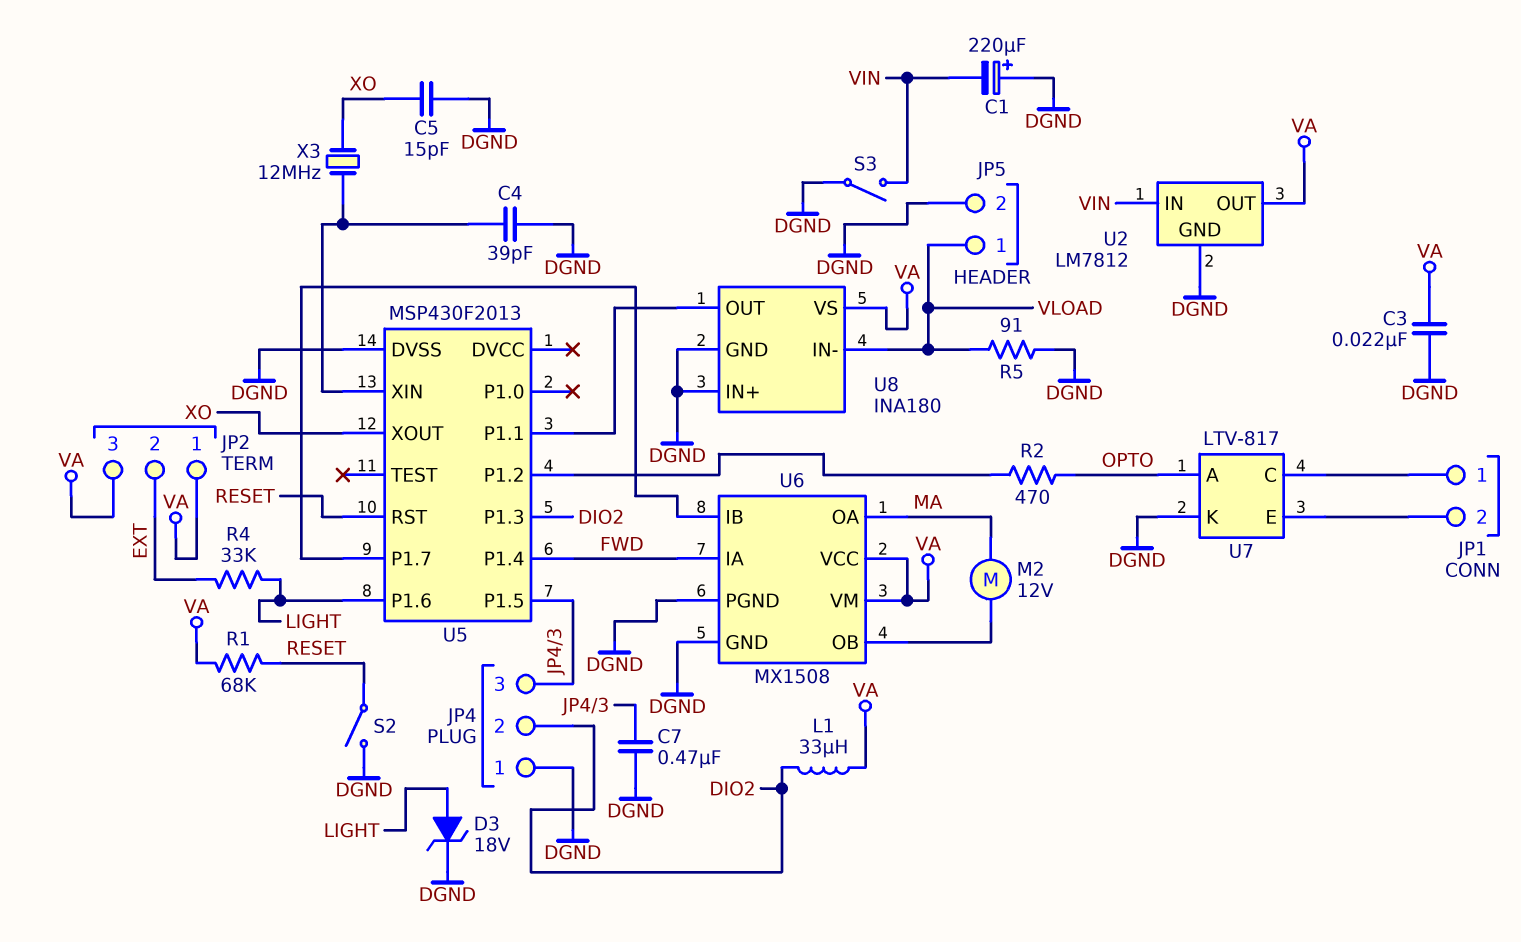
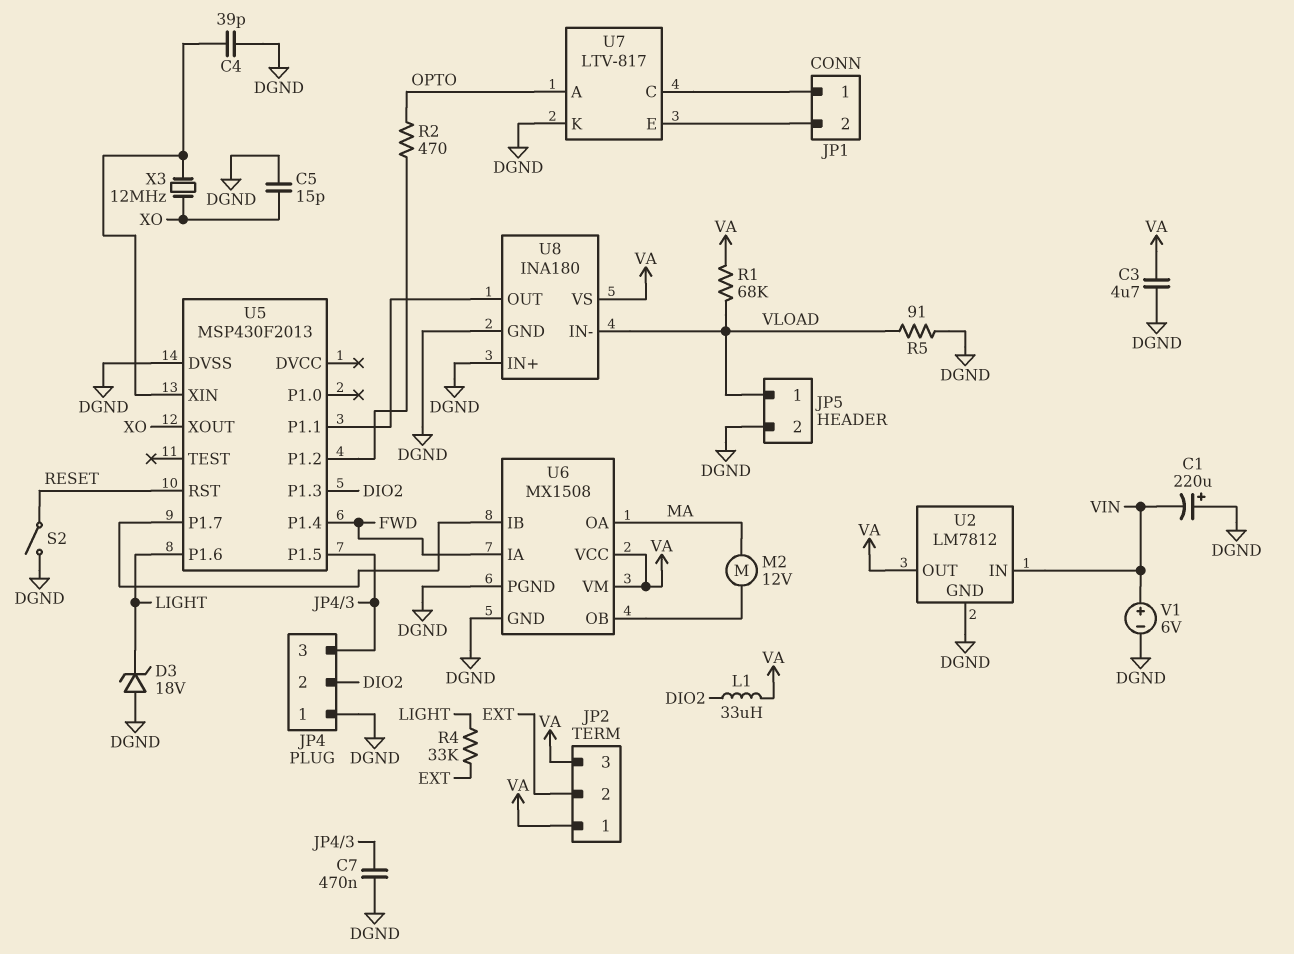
C3: 22nF (DGND, VA) -> 4.7uF (DGND, VA)
D3: zener 18V (A LIGHT, K DGND) -> zener 18V (A DGND, K LIGHT)
R1: 68k (RESET, VA) -> 68k (VA, VLOAD)
S3: switch (DGND, VIN) -> none
V1: none -> 6V (plus VIN, minus DGND)

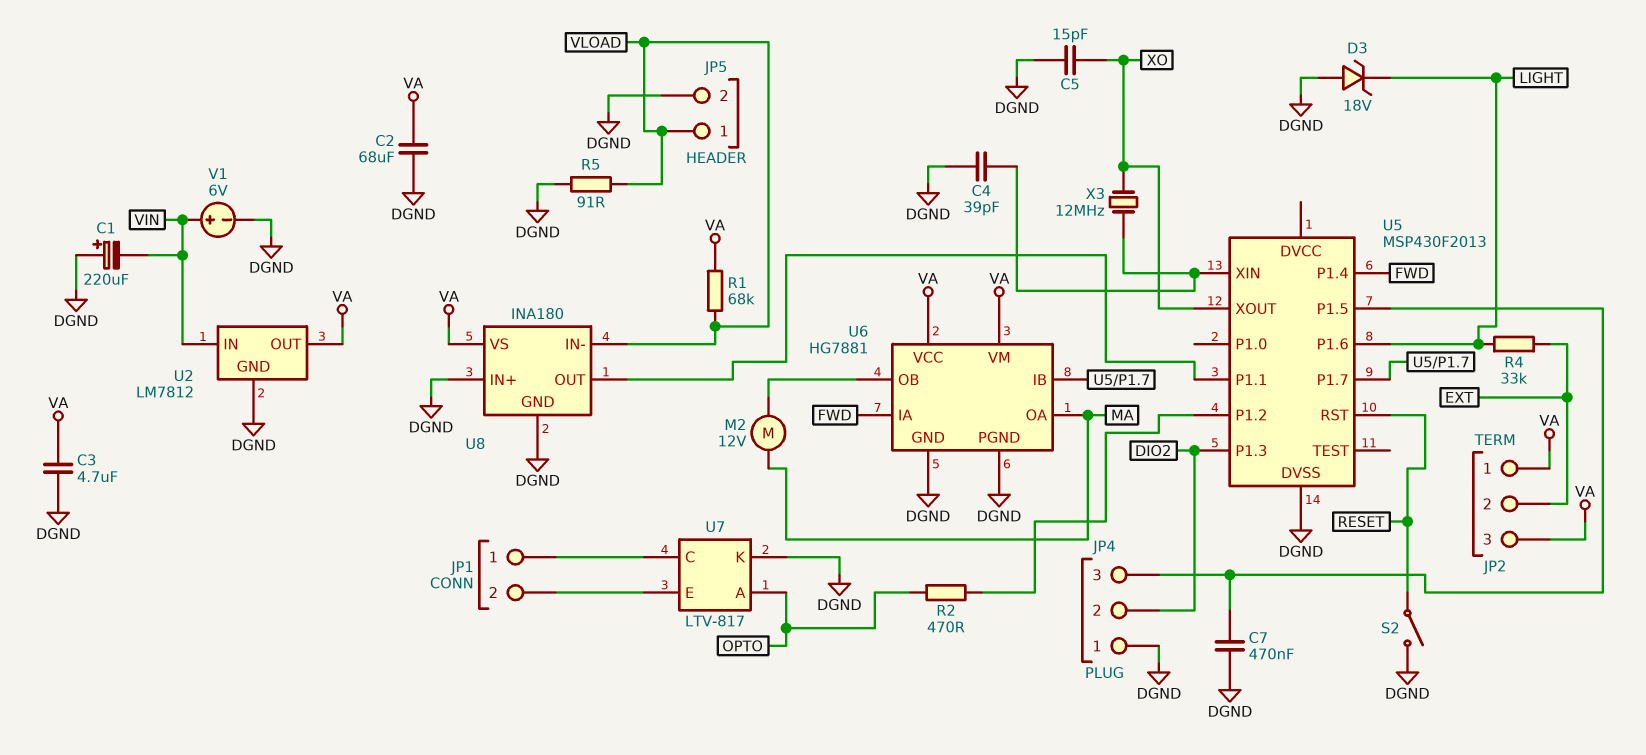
C2: none -> 68uF (DGND, VA)
L1: 33uH (DIO2, VA) -> none
U6: MX1508 -> HG7881

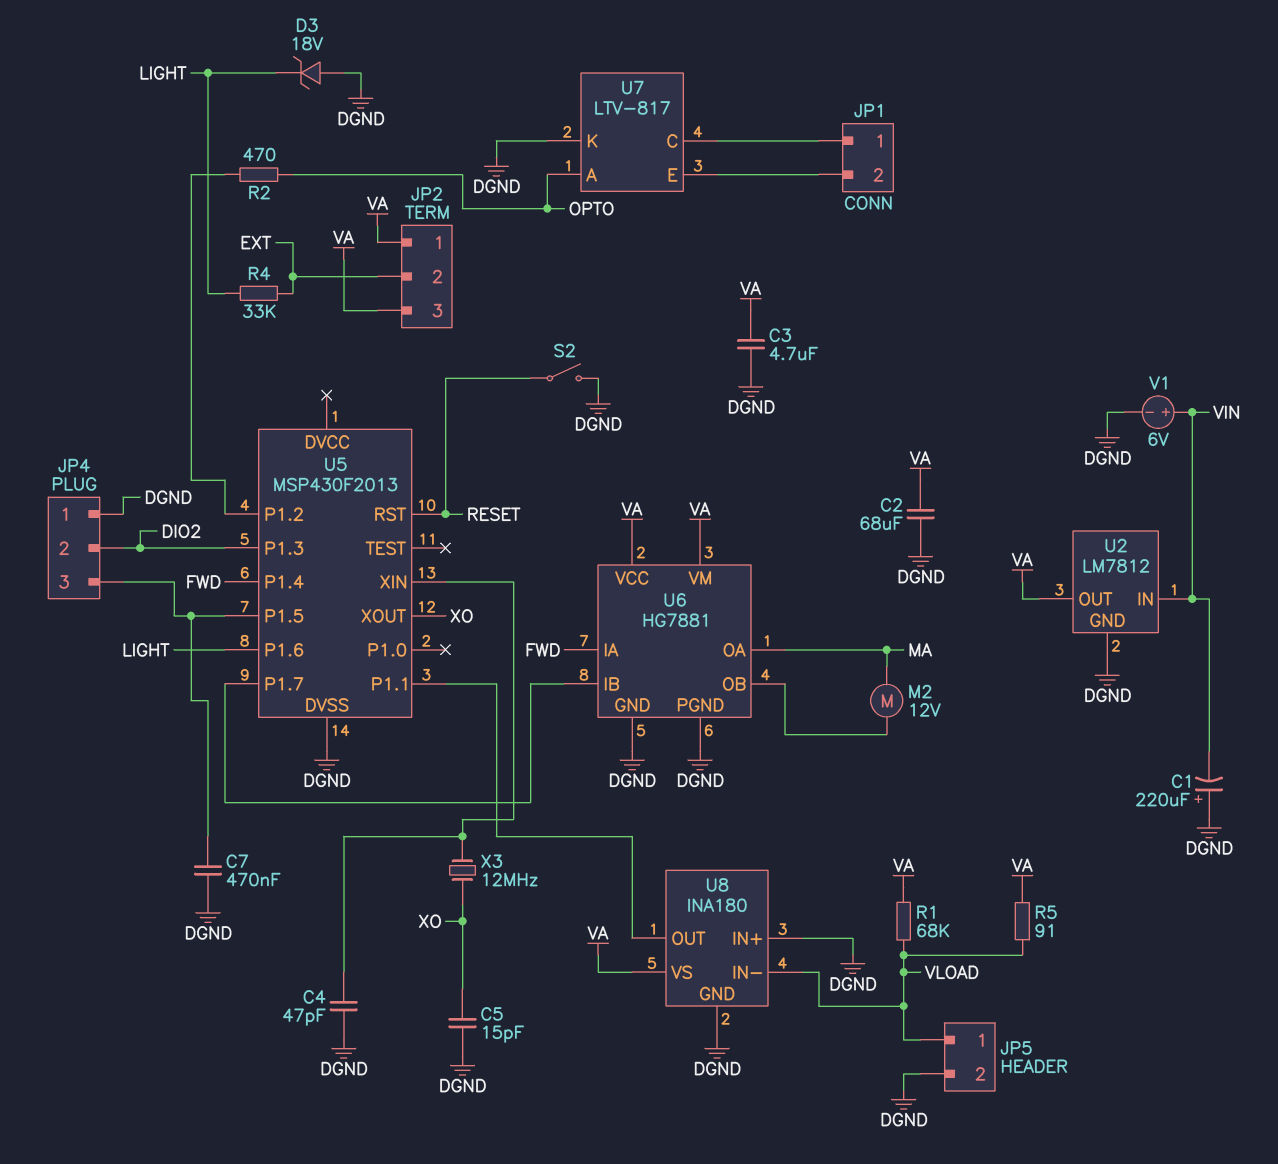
C4: 39pF (DGND, U5/XIN) -> 47pF (DGND, U5/XIN)
R5: 91 (DGND, VLOAD) -> 91 (VA, VLOAD)

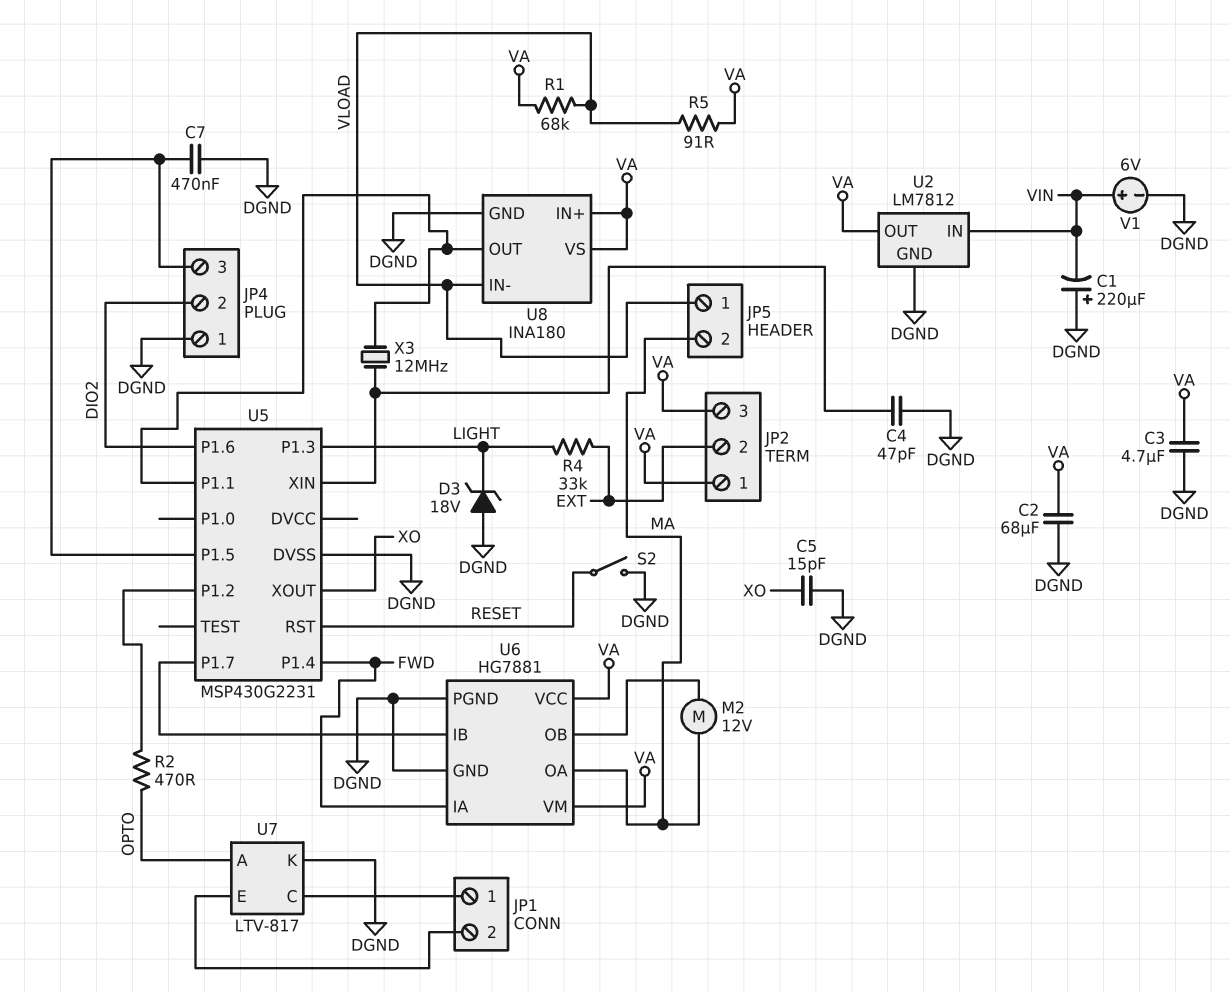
JP5 pin 2: DGND -> MA
U5: MSP430F2013 -> MSP430G2231
U5 pin P1.3: DIO2 -> LIGHT
U5 pin P1.6: LIGHT -> DIO2
U8 pin IN+: DGND -> VA
X3: 12MHz (U5/XIN, XO) -> 12MHz (U5/P1.1, U5/XIN)

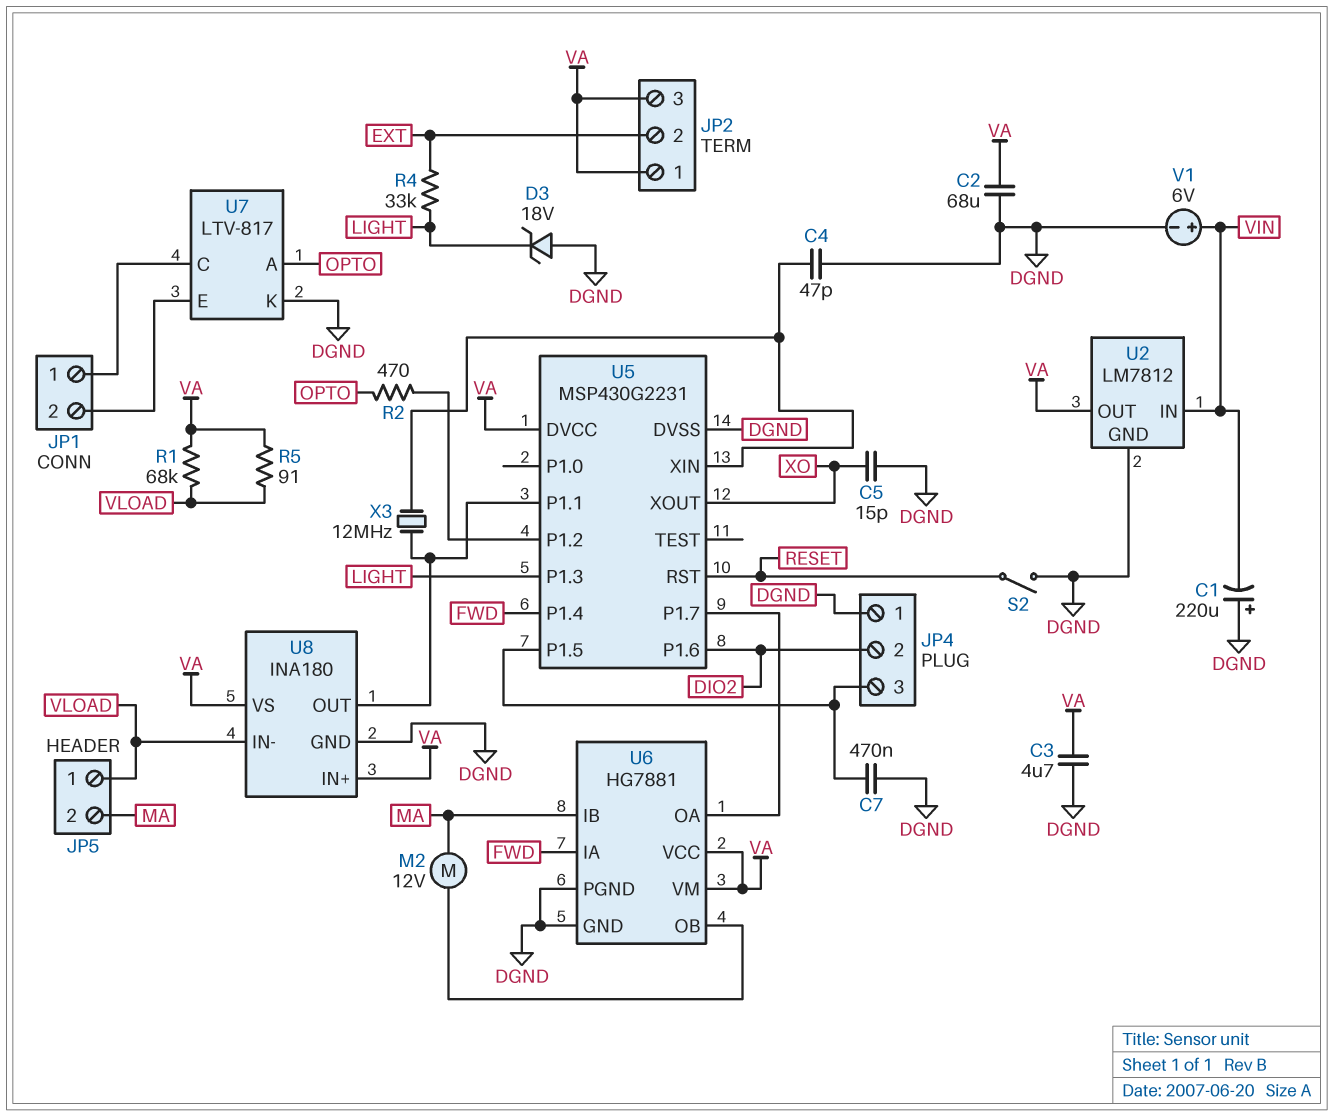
U5 pin DVCC: none -> VA
U6 pin IB: U5/P1.7 -> MA
U6 pin OA: MA -> U5/P1.7

